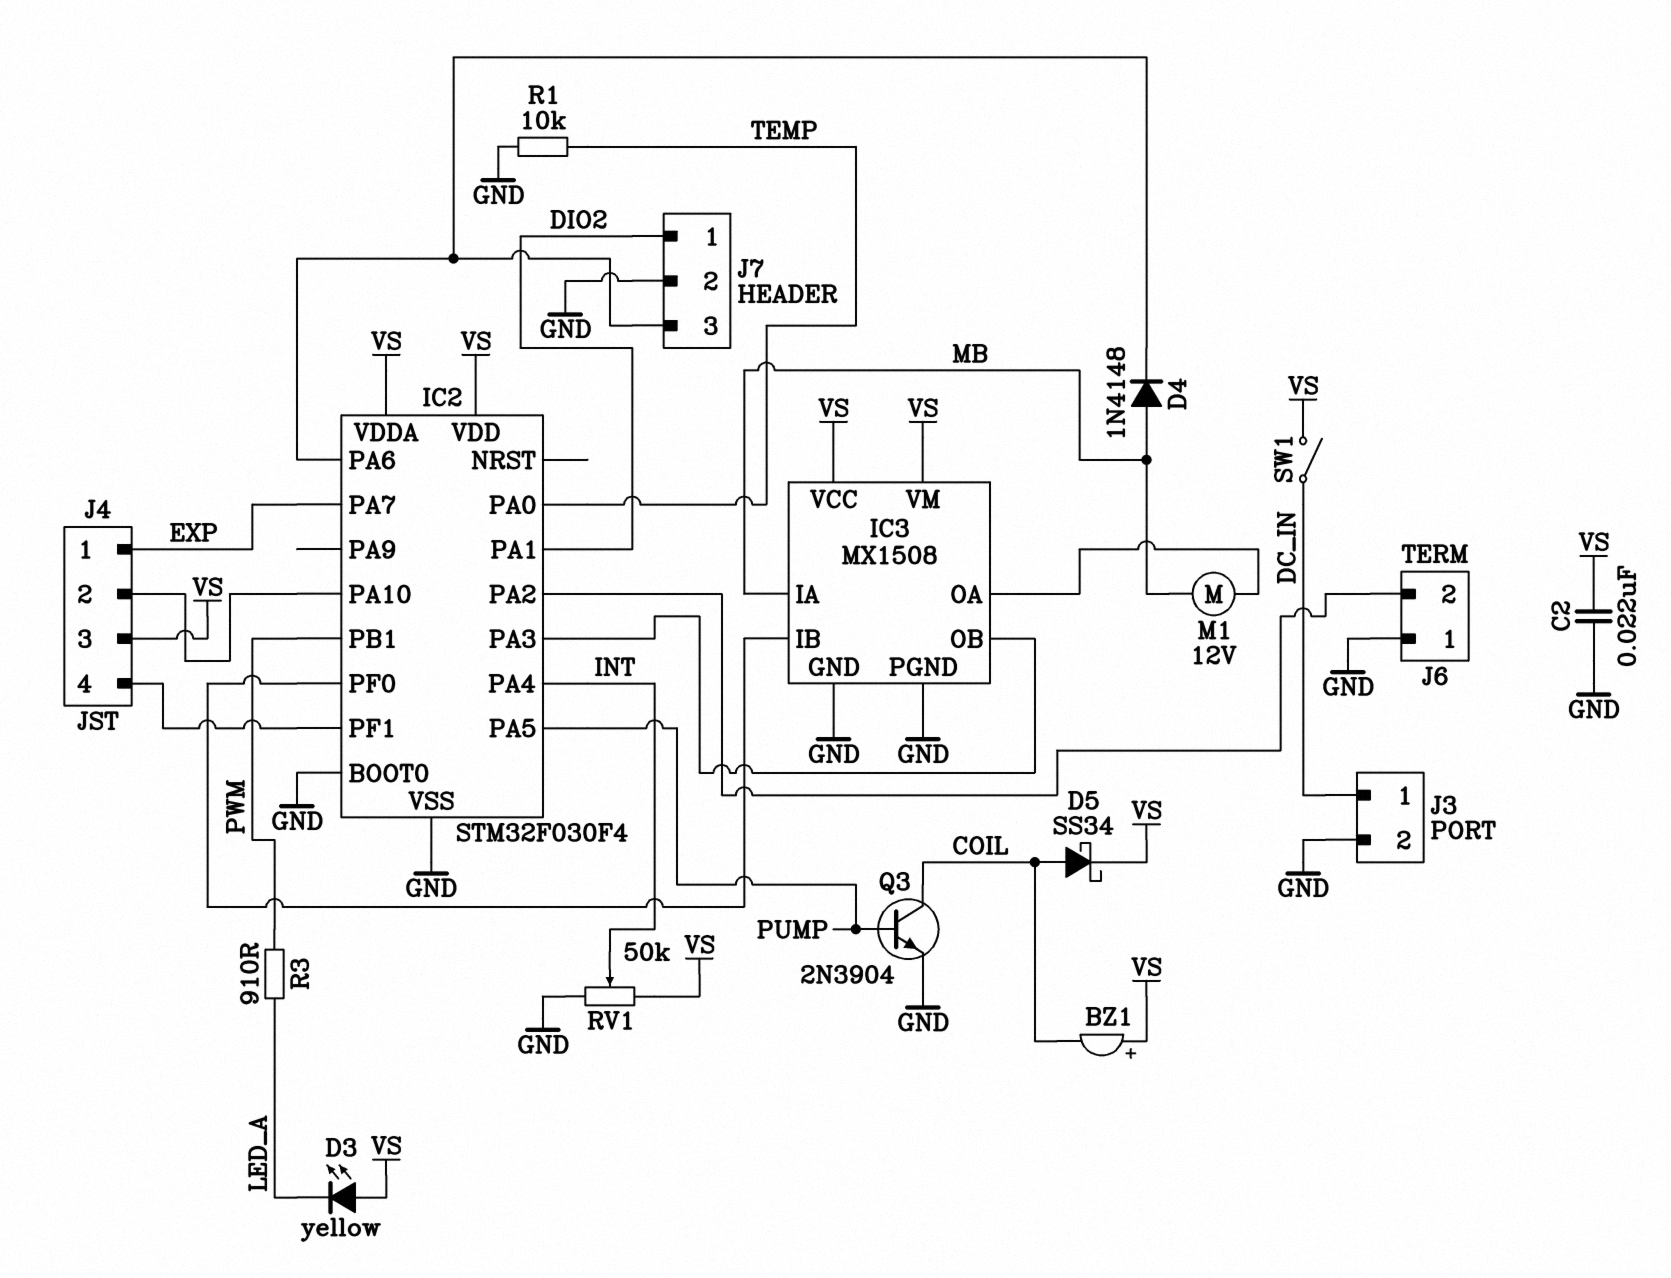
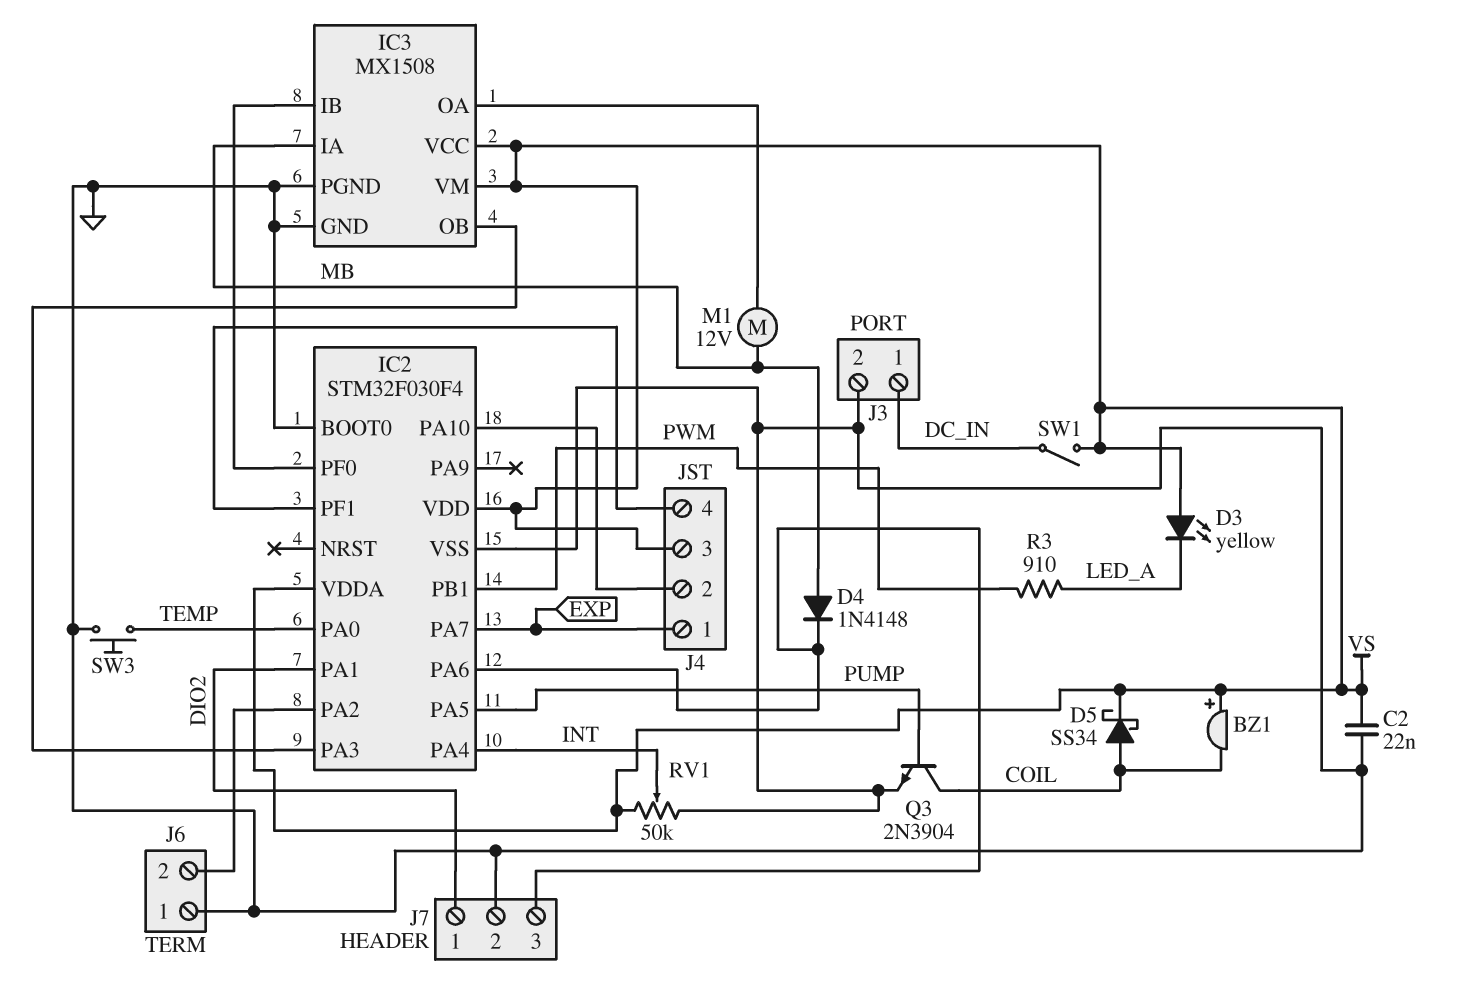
R1: 10k (GND, TEMP) -> none
SW3: none -> button (GND, TEMP)

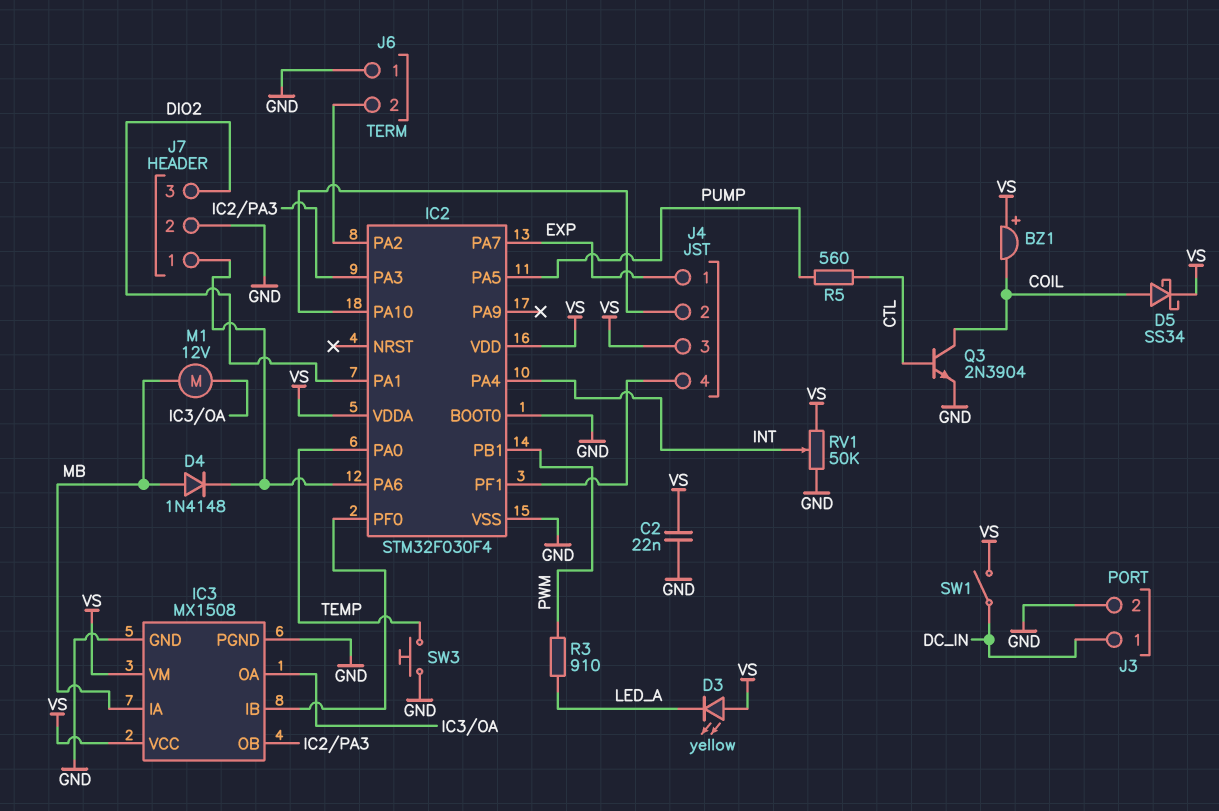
J7 pin 1: DIO2 -> IC2/PA6
J7 pin 3: IC2/PA6 -> DIO2
Q3: NPN 2N3904 (B PUMP, C COIL, E GND) -> NPN 2N3904 (B CTL, C COIL, E GND)
R5: none -> 560 (CTL, PUMP)

